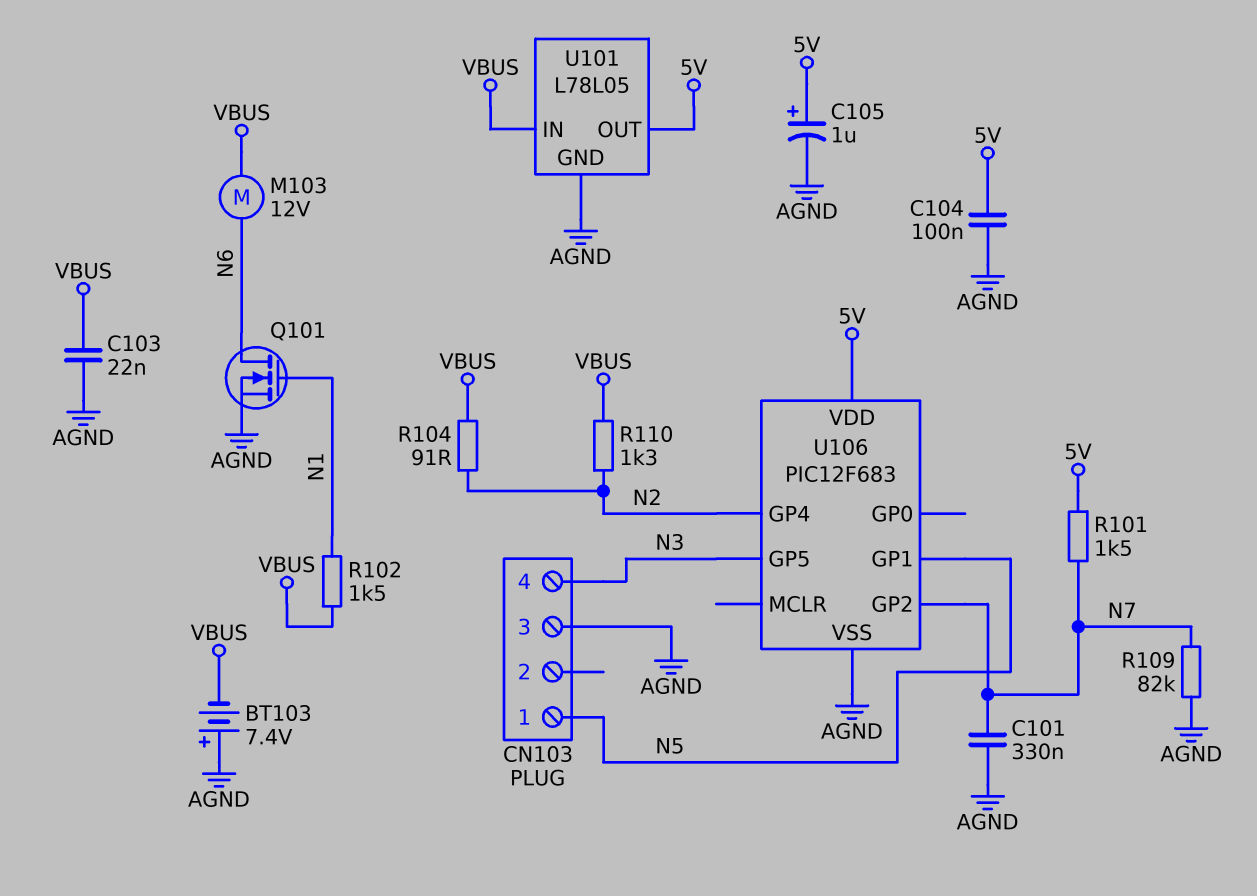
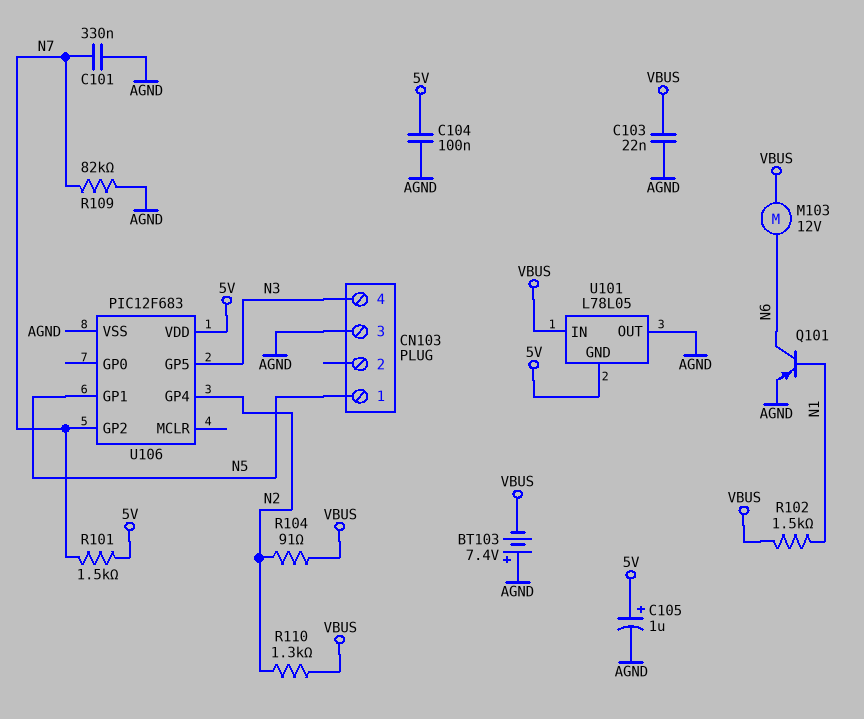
Q101: NMOS (G N1, D N6, S AGND) -> PNP (B N1, C N6, E AGND)
U101 pin GND: AGND -> 5V
U101 pin OUT: 5V -> AGND

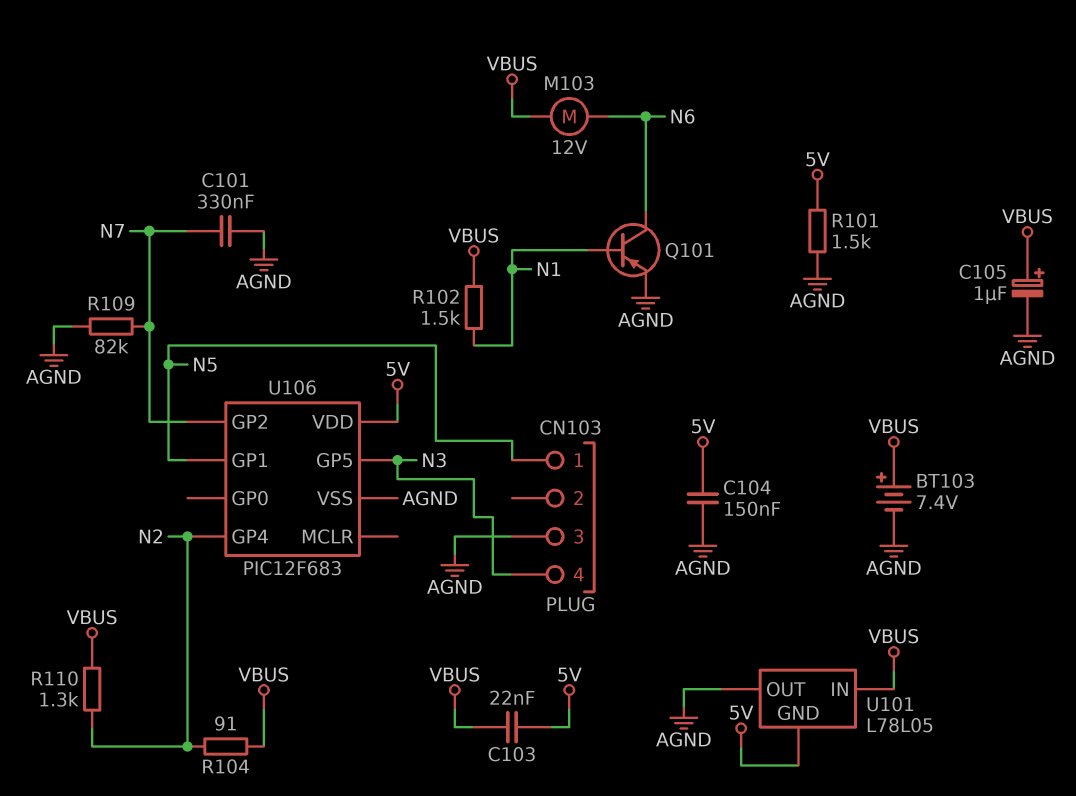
BT103: 7.4V (plus AGND, minus VBUS) -> 7.4V (plus VBUS, minus AGND)
C103: 22nF (AGND, VBUS) -> 22nF (5V, VBUS)
C104: 100nF (5V, AGND) -> 150nF (5V, AGND)
C105: 1uF (plus 5V, minus AGND) -> 1uF (plus VBUS, minus AGND)
R101: 1.5k (5V, N7) -> 1.5k (5V, AGND)

